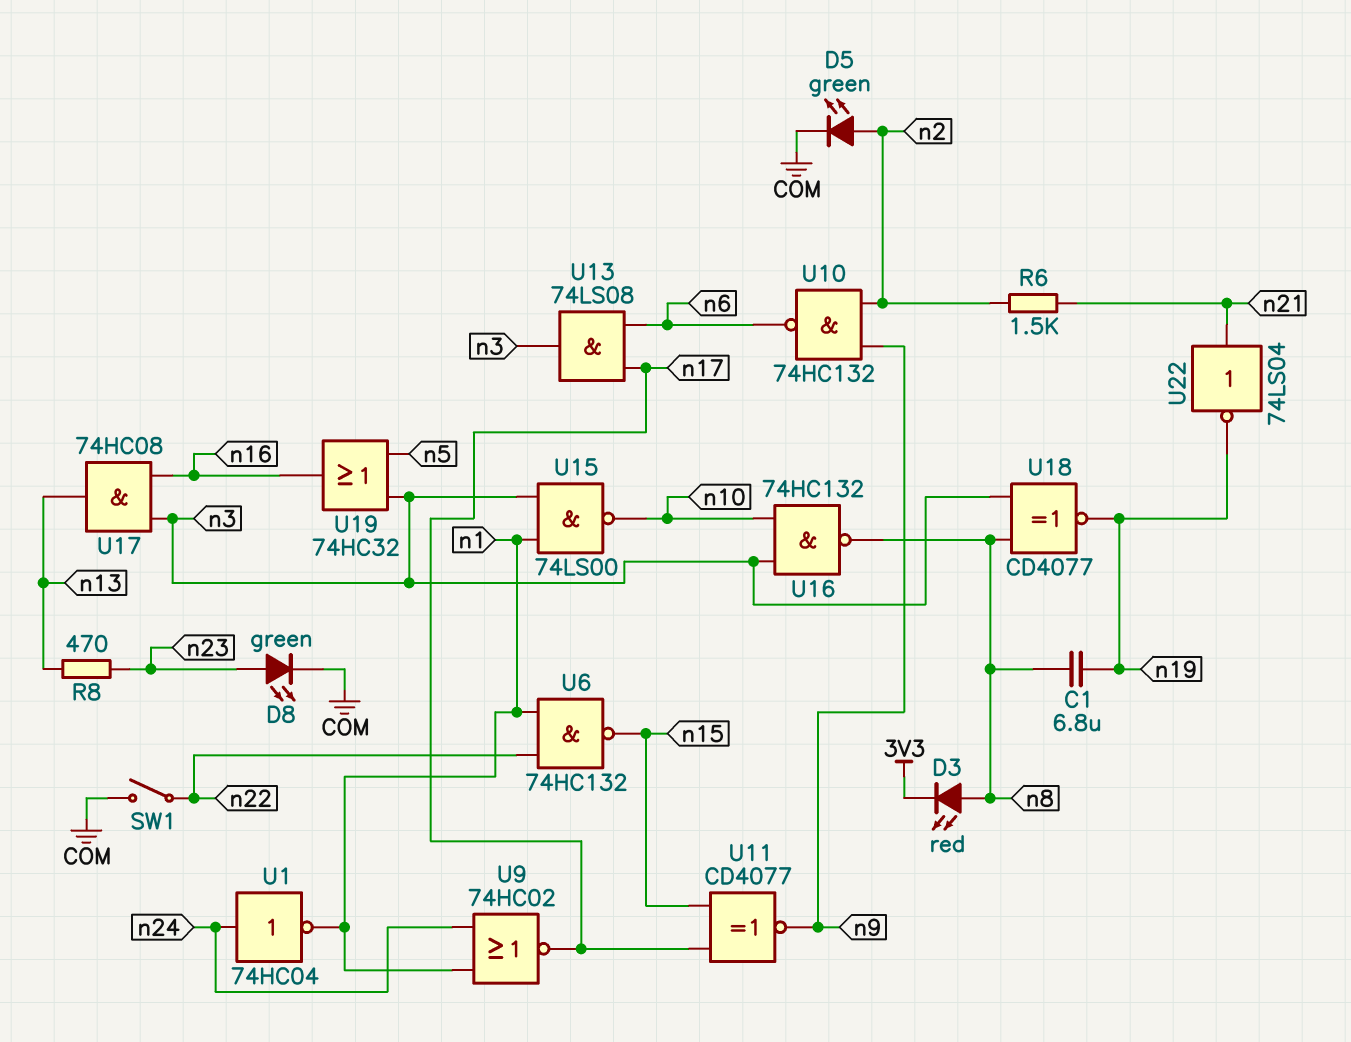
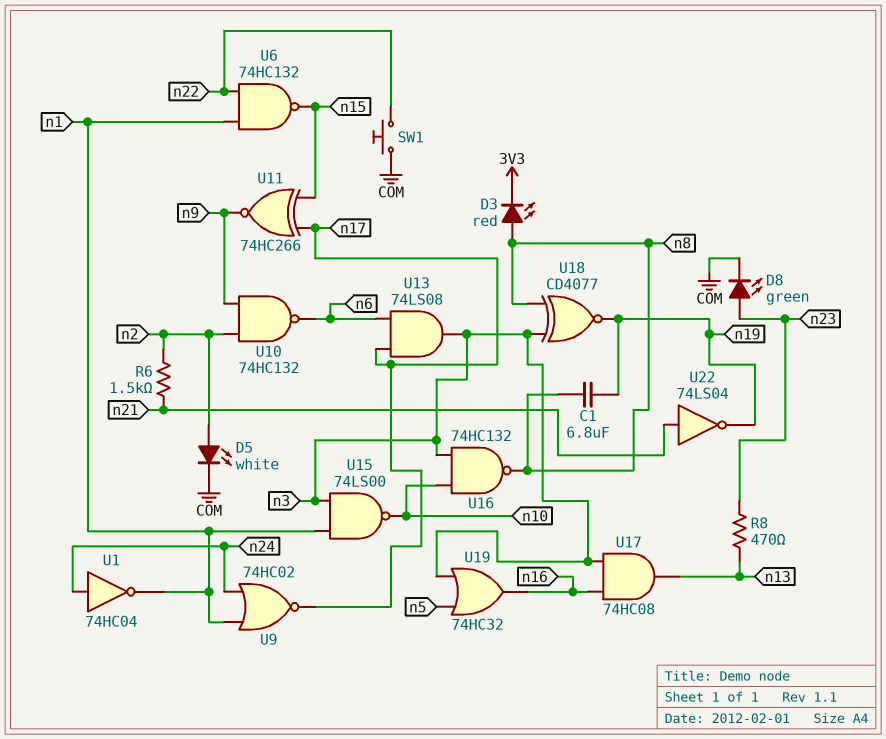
D5: LED green (A n2, K COM) -> LED white (A n2, K COM)
SW1: switch (COM, n22) -> button (COM, n22)
U11: XNOR CD4077 (in n15, in n17, out n9) -> XNOR 74HC266 (in n15, in n17, out n9)

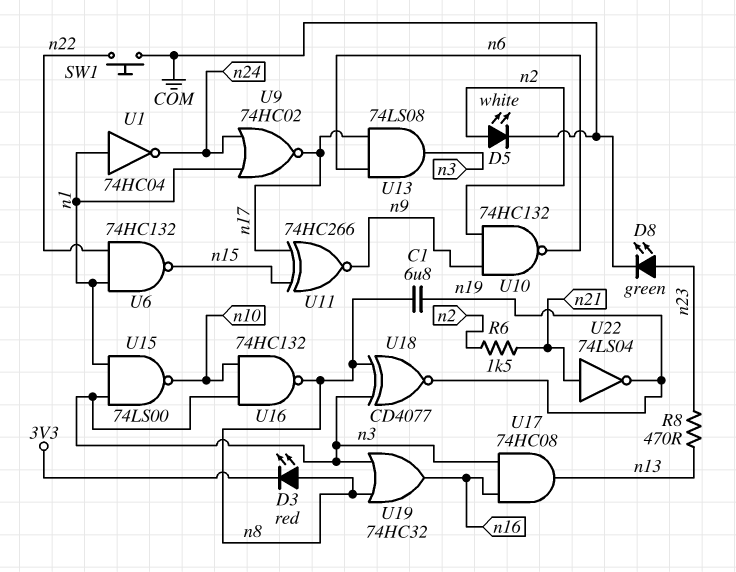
U1: NOT 74HC04 (in n24, out n1) -> NOT 74HC04 (in n1, out n24)
U19: OR 74HC32 (in n3, in n5, out n16) -> OR 74HC32 (in n3, in n8, out n16)

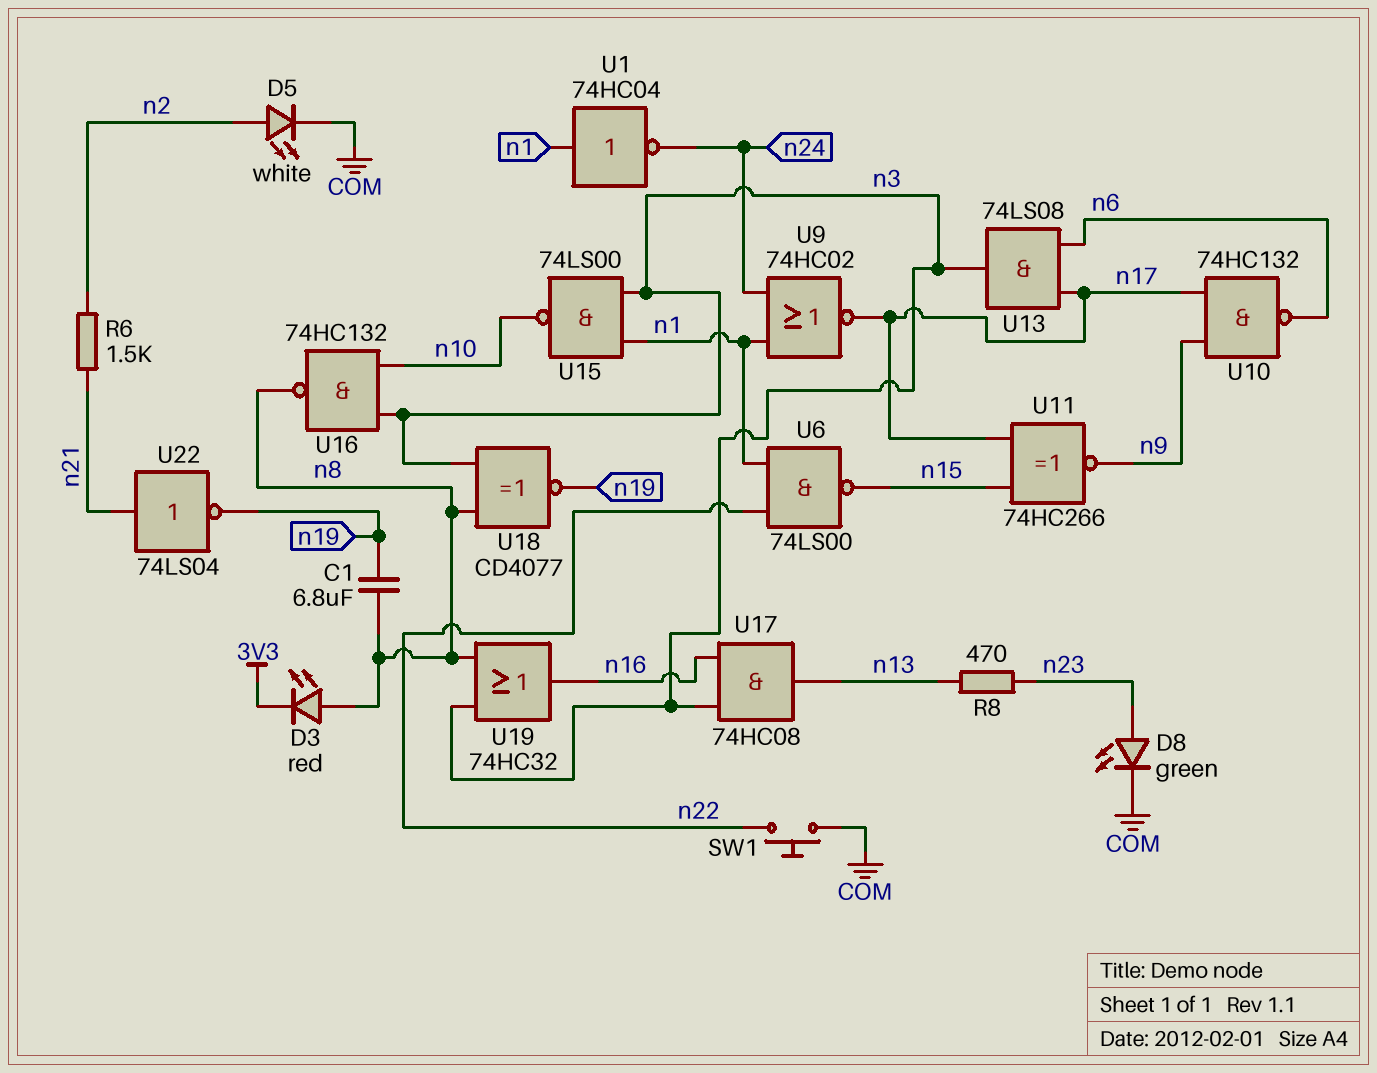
U6: NAND 74HC132 (in n1, in n22, out n15) -> NAND 74LS00 (in n1, in n22, out n15)
U10: NAND 74HC132 (in n2, in n9, out n6) -> NAND 74HC132 (in n9, in n17, out n6)

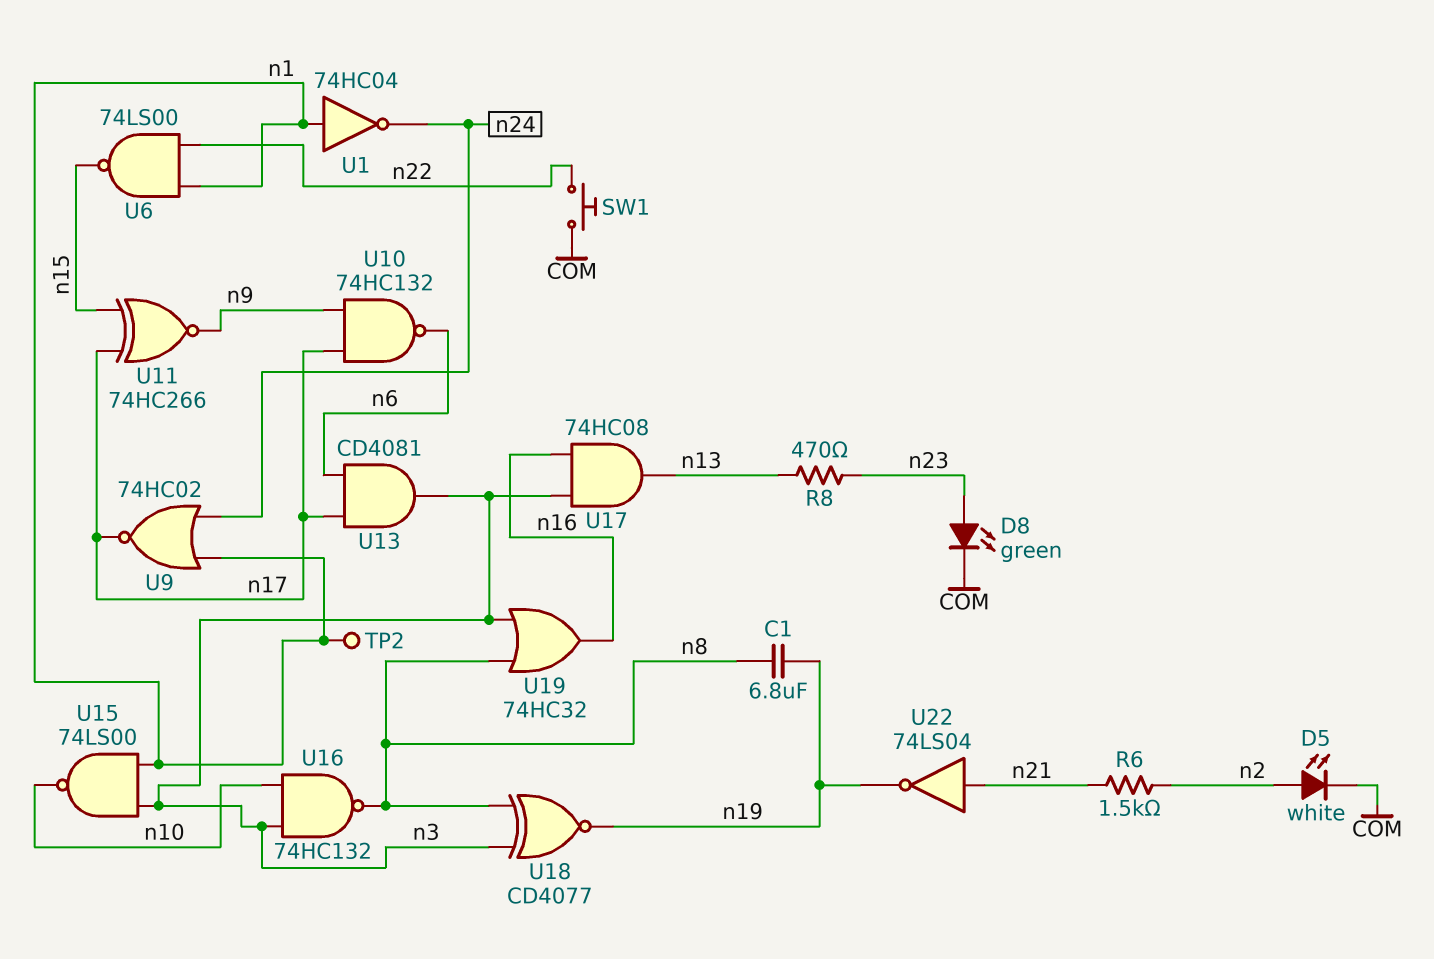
D3: LED red (A n8, K 3V3) -> none
TP2: none -> test point (n1)
U13: AND 74LS08 (in n6, in n17, out n3) -> AND CD4081 (in n6, in n17, out n3)

